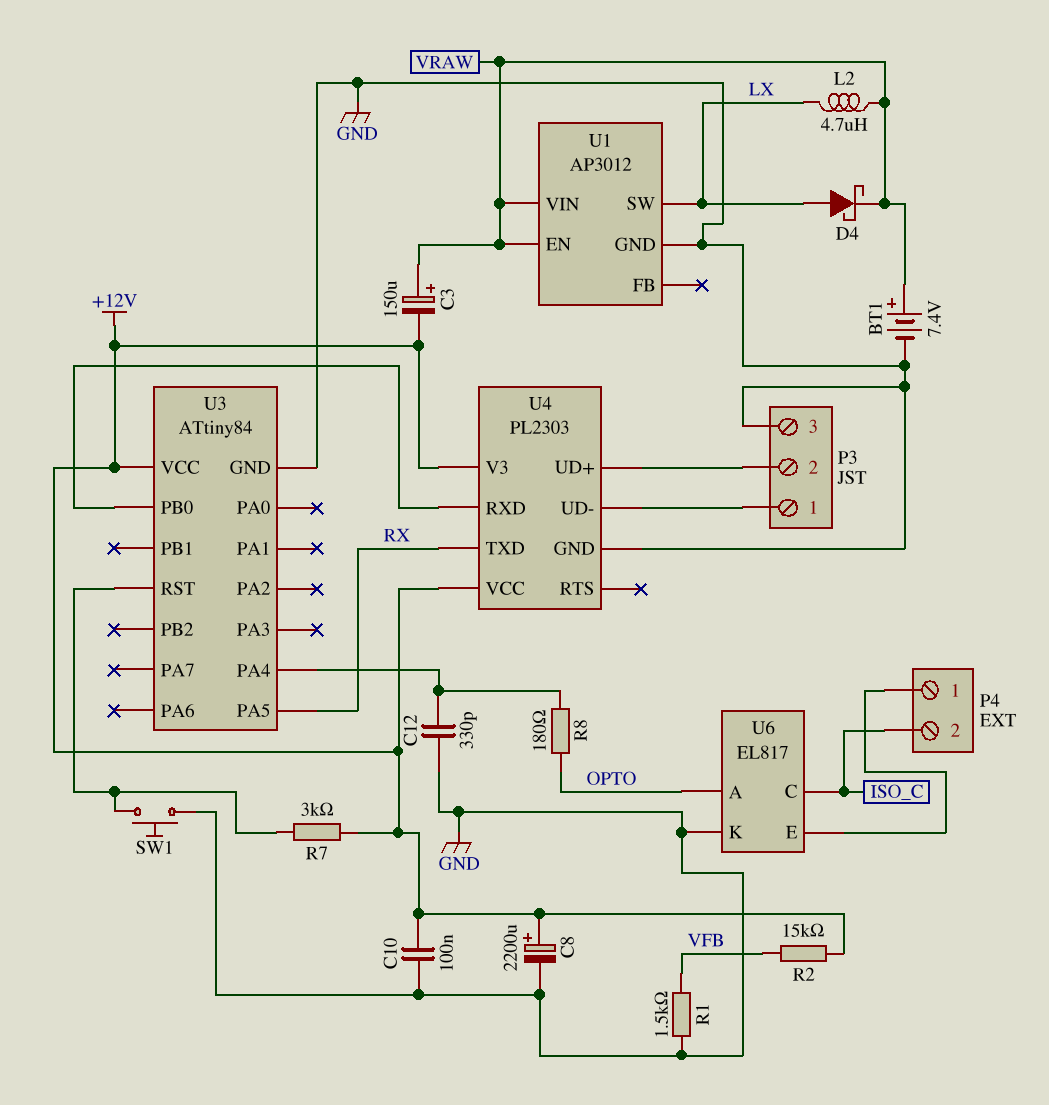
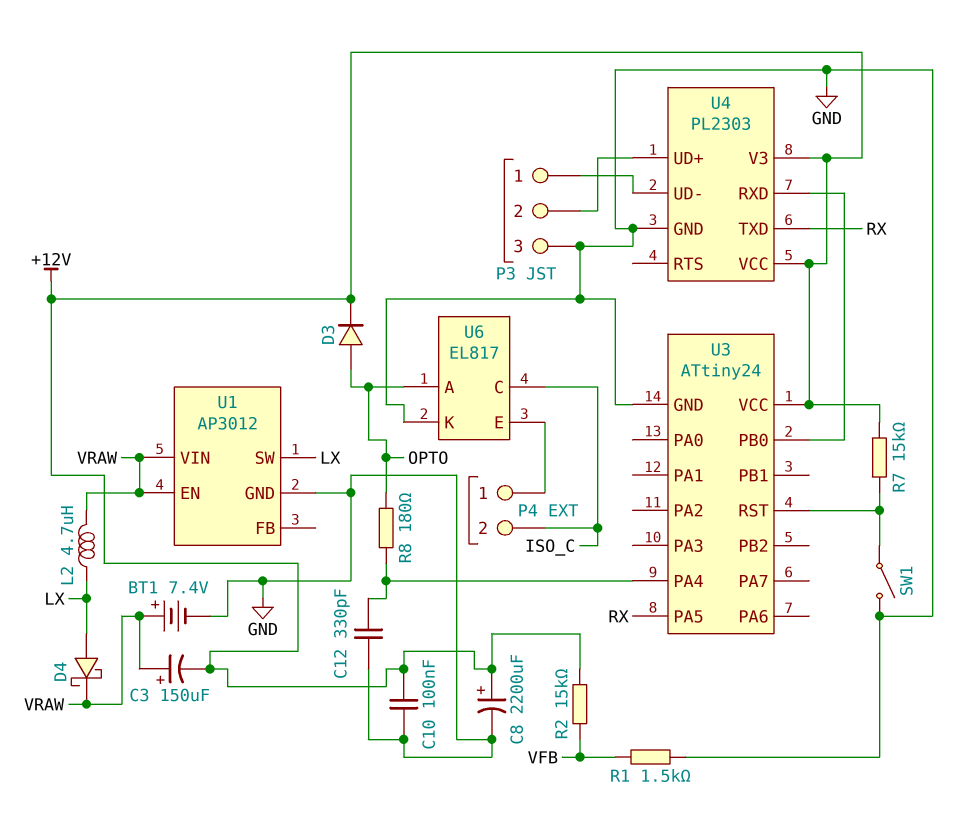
D3: none -> diode (A OPTO, K +12V)
R7: 3k (+12V, U3/RST) -> 15k (+12V, U3/RST)
SW1: button (GND, U3/RST) -> switch (GND, U3/RST)
U3: ATtiny84 -> ATtiny24

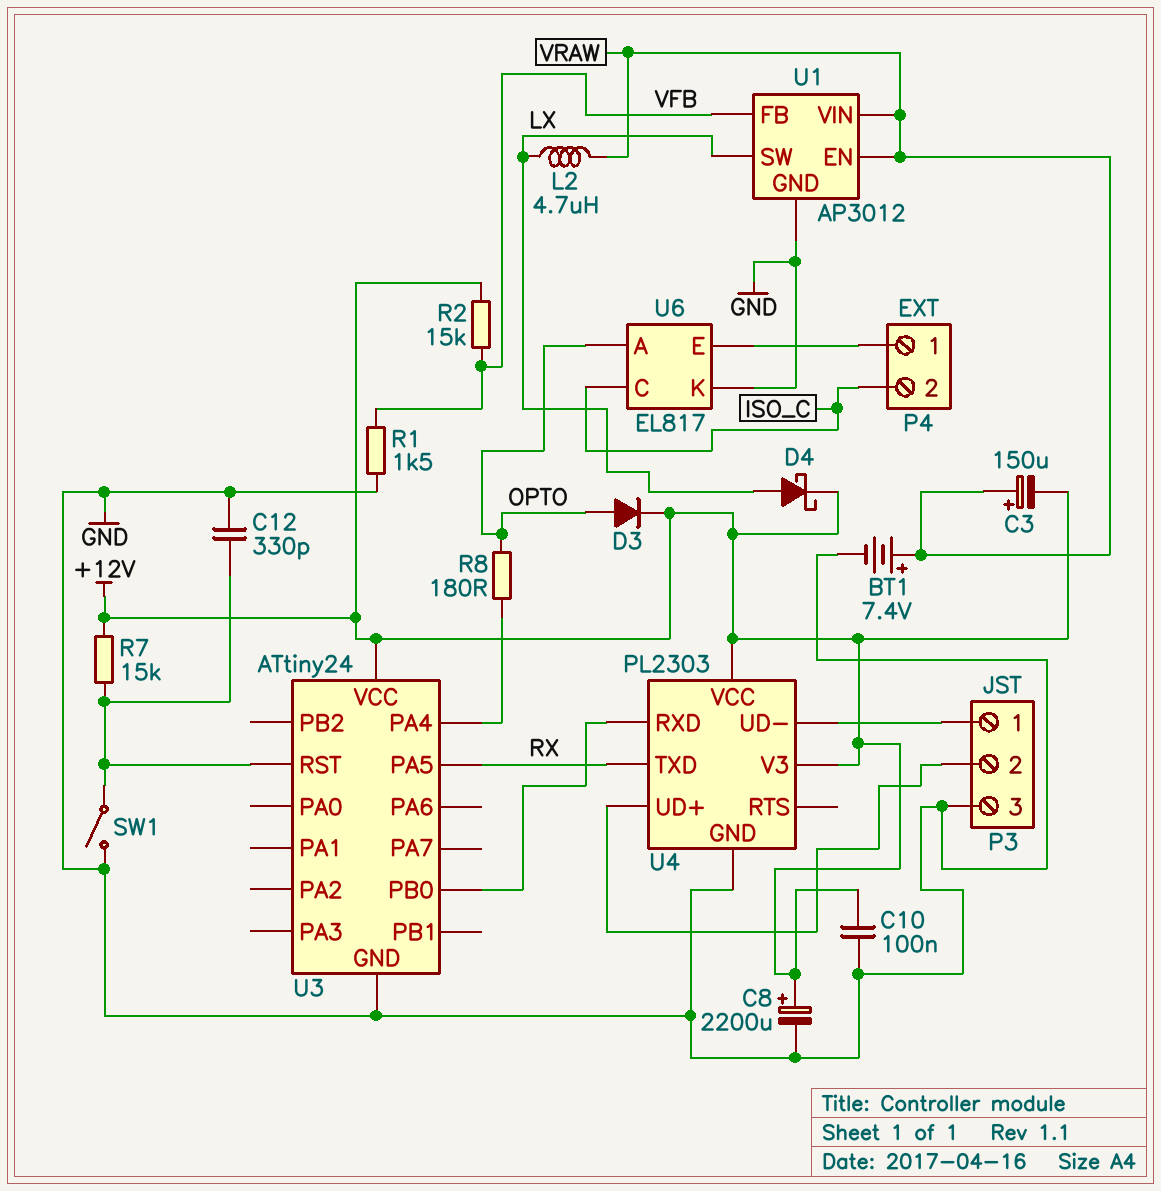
C12: 330pF (GND, U3/PA4) -> 330pF (GND, U3/RST)
D4: schottky (A LX, K VRAW) -> schottky (A LX, K +12V)
U1 pin FB: none -> VFB

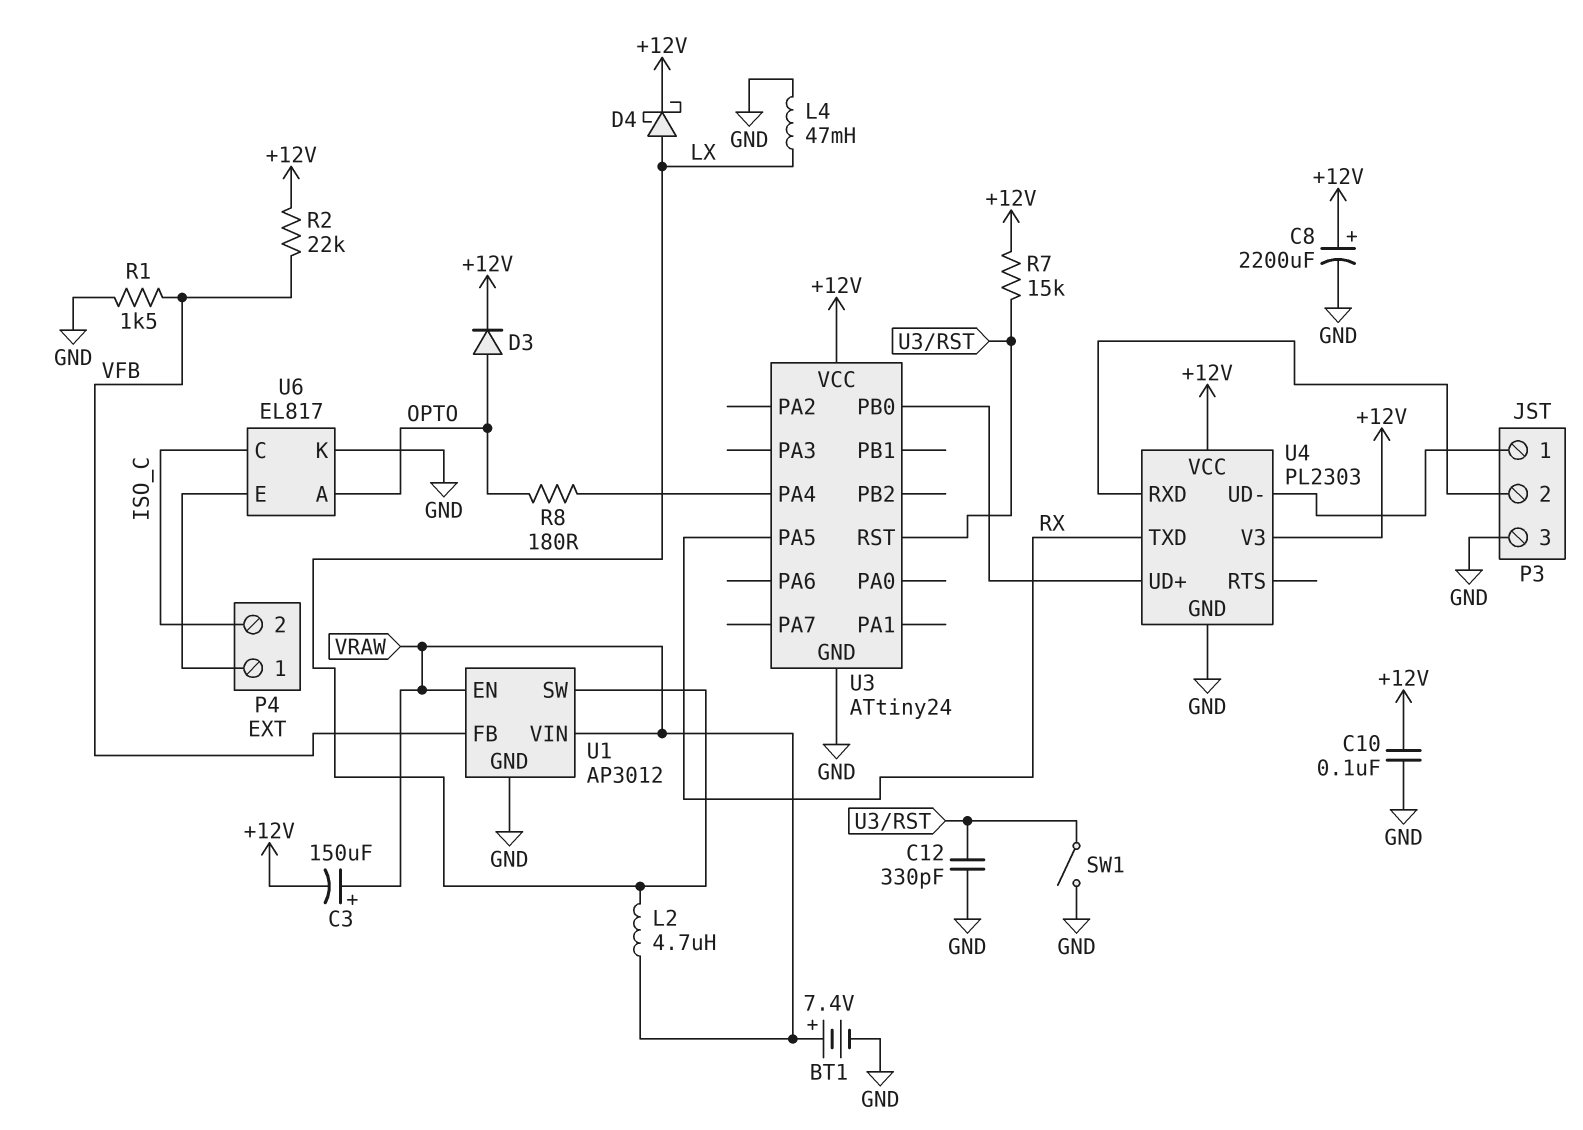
L4: none -> 47mH (GND, LX)
R2: 15k (+12V, VFB) -> 22k (+12V, VFB)
U4 pin RXD: U3/PB0 -> P3/2
U4 pin UD+: P3/2 -> U3/PB0

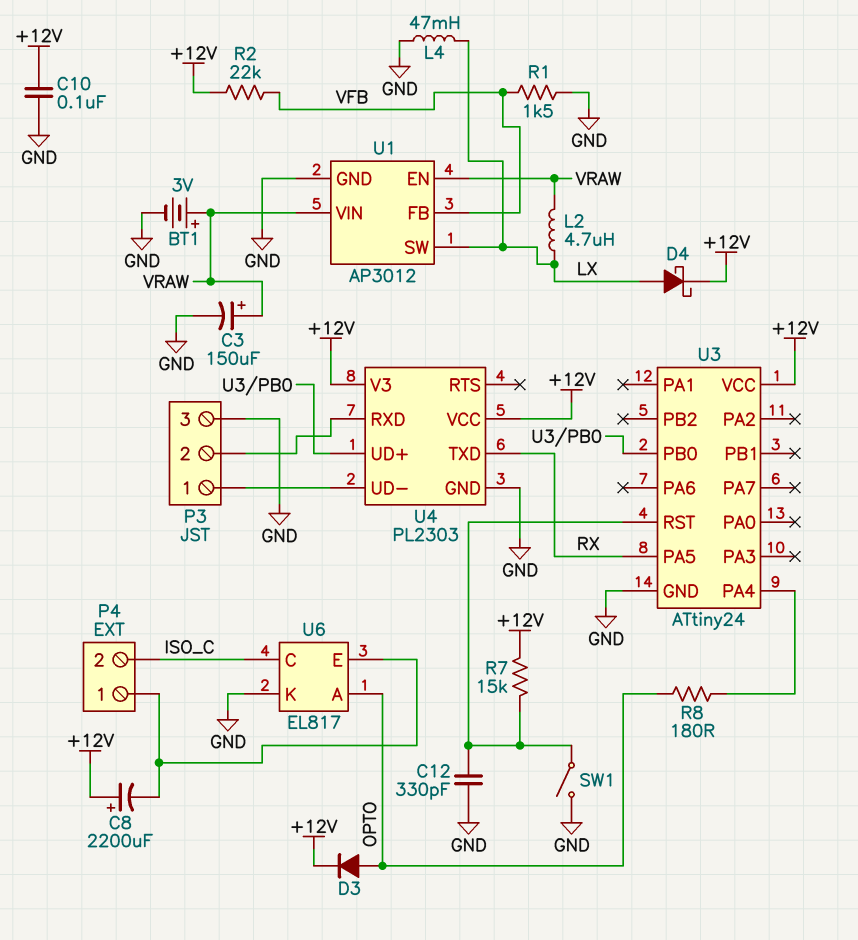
BT1: 7.4V (plus VRAW, minus GND) -> 3V (plus VRAW, minus GND)
C3: 150uF (plus VRAW, minus +12V) -> 150uF (plus VRAW, minus GND)
C8: 2200uF (plus +12V, minus GND) -> 2200uF (plus +12V, minus P4/1)

